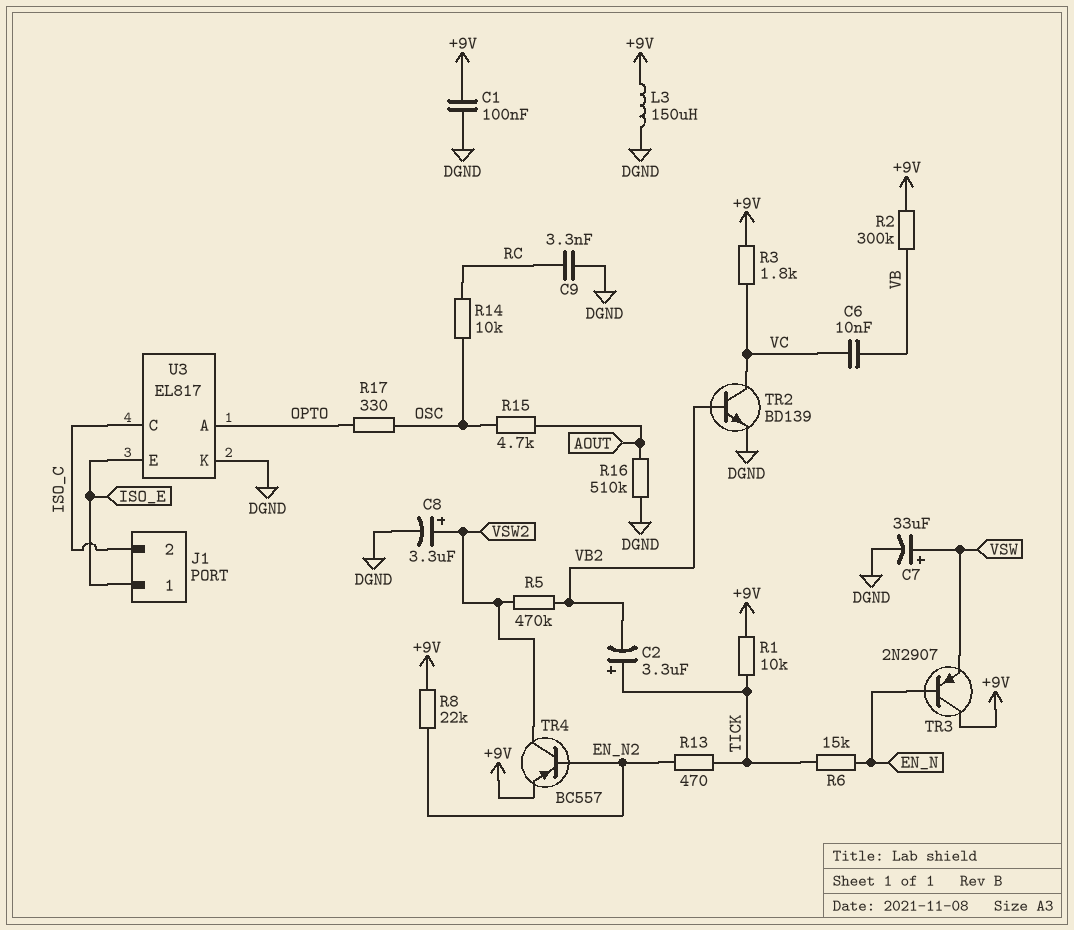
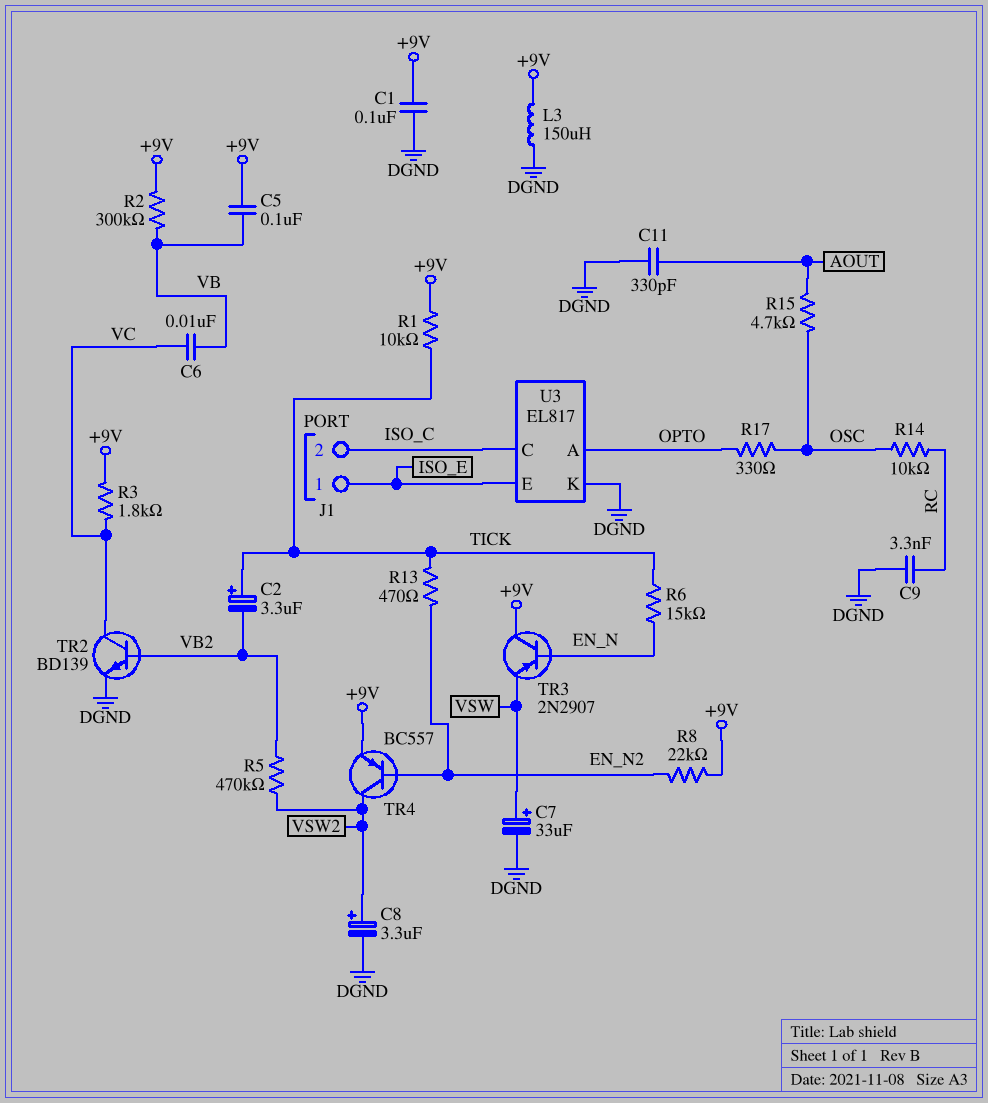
C5: none -> 100nF (+9V, VB)
C11: none -> 330pF (AOUT, DGND)
R16: 510k (AOUT, DGND) -> none

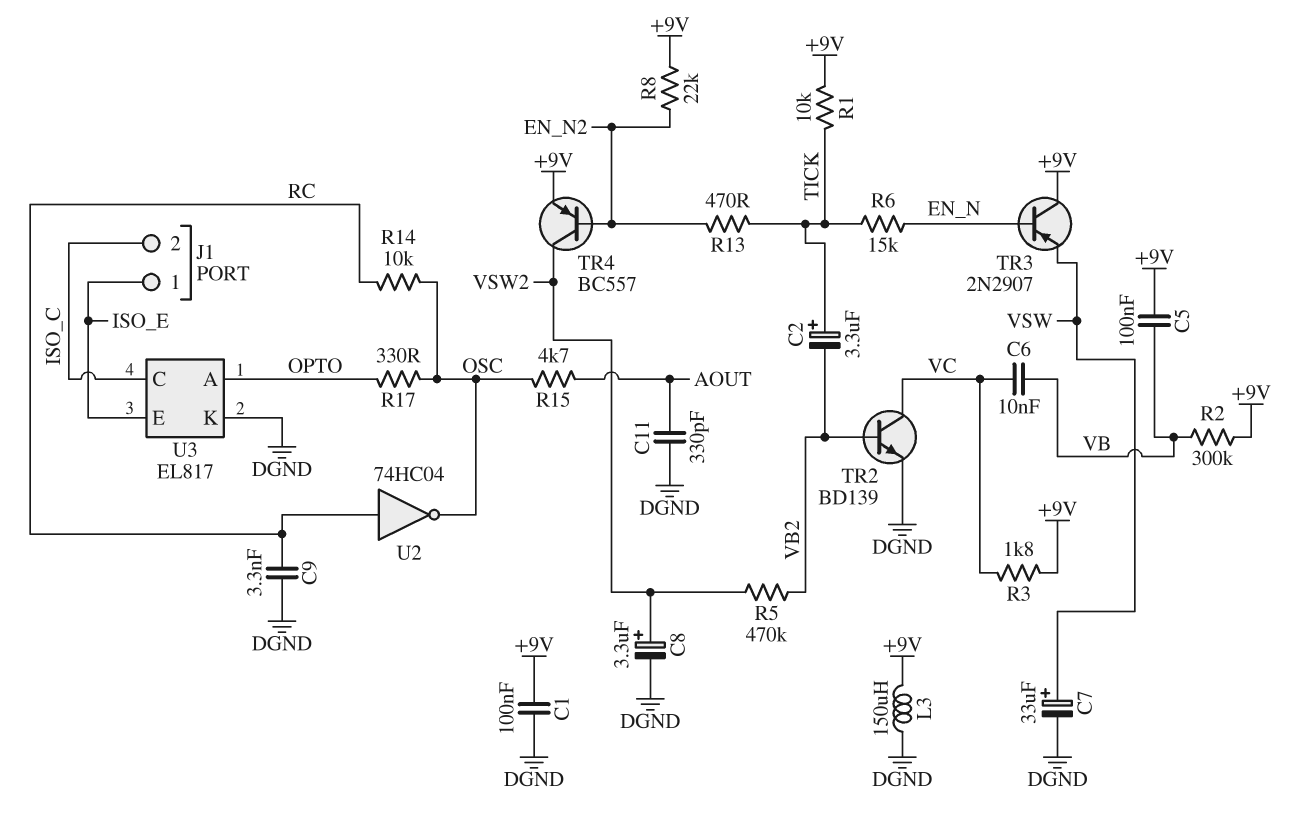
U2: none -> NOT 74HC04 (in RC, out OSC)

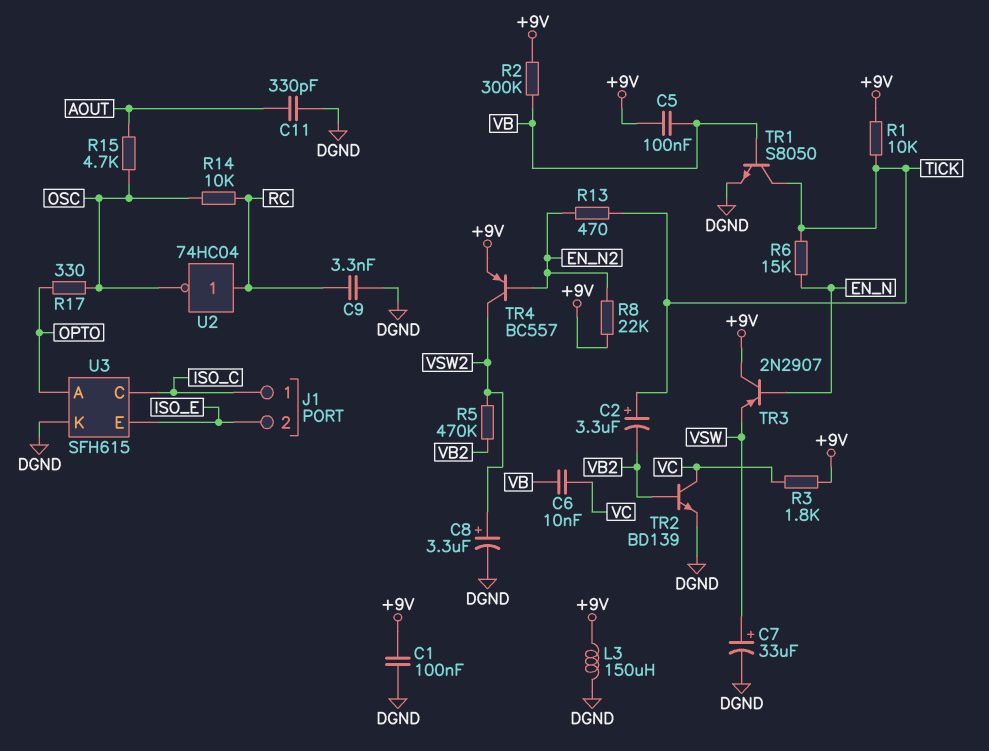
J1 pin 1: ISO_E -> ISO_C
J1 pin 2: ISO_C -> ISO_E
TR1: none -> NPN S8050 (B VB, C TICK, E DGND)
U3: EL817 -> SFH615

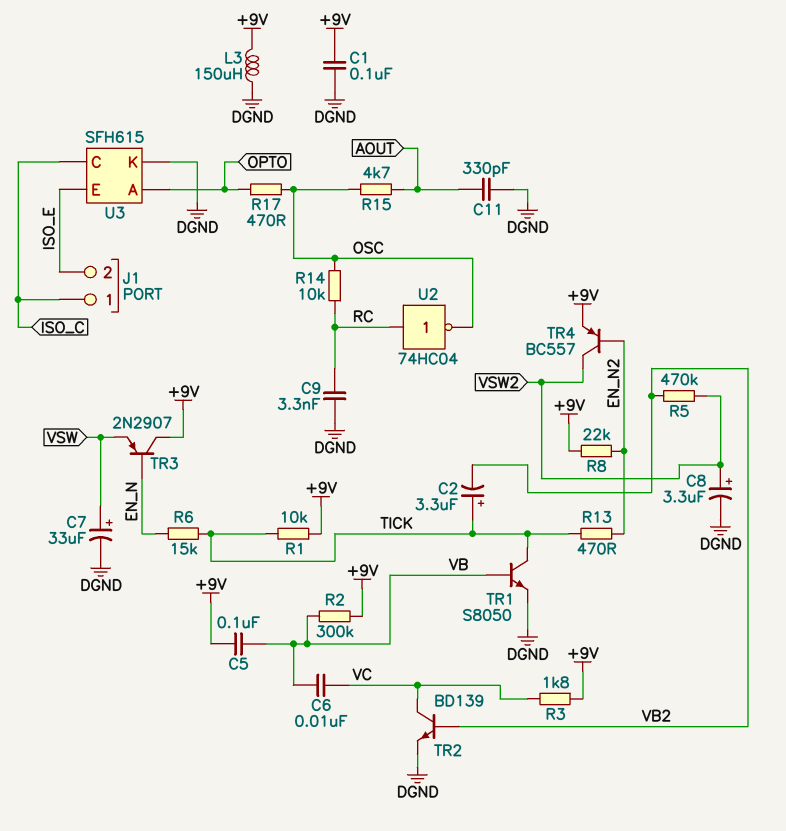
R17: 330 (OPTO, OSC) -> 470 (OPTO, OSC)

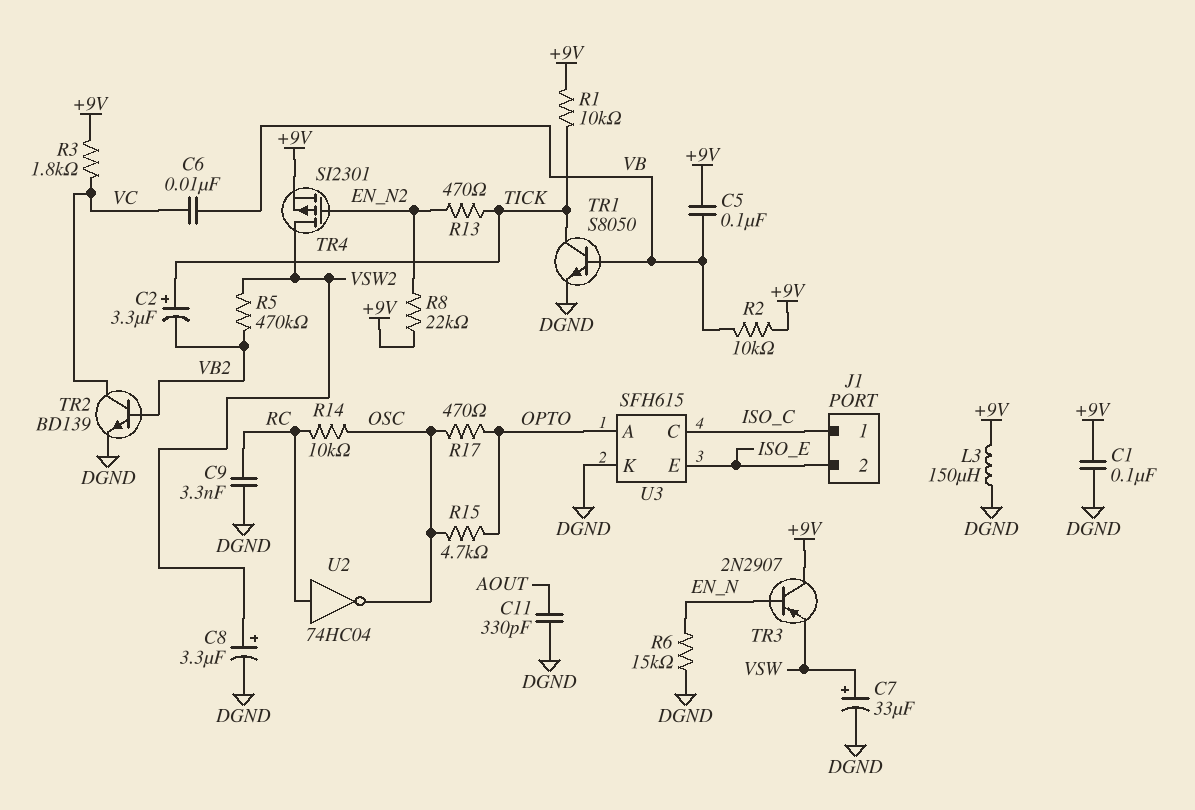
R2: 300k (+9V, VB) -> 10k (+9V, VB)
R6: 15k (EN_N, TICK) -> 15k (DGND, EN_N)
R15: 4.7k (AOUT, OSC) -> 4.7k (OPTO, OSC)
TR4: PNP BC557 (B EN_N2, C VSW2, E +9V) -> PMOS SI2301 (G EN_N2, D VSW2, S +9V)

